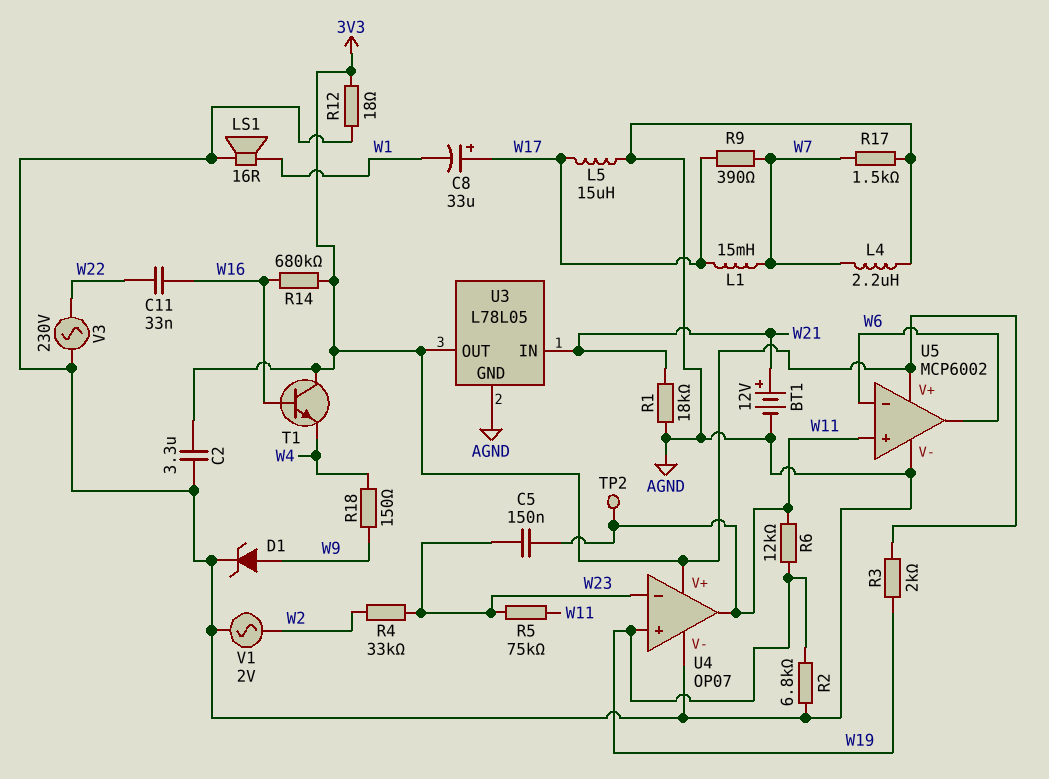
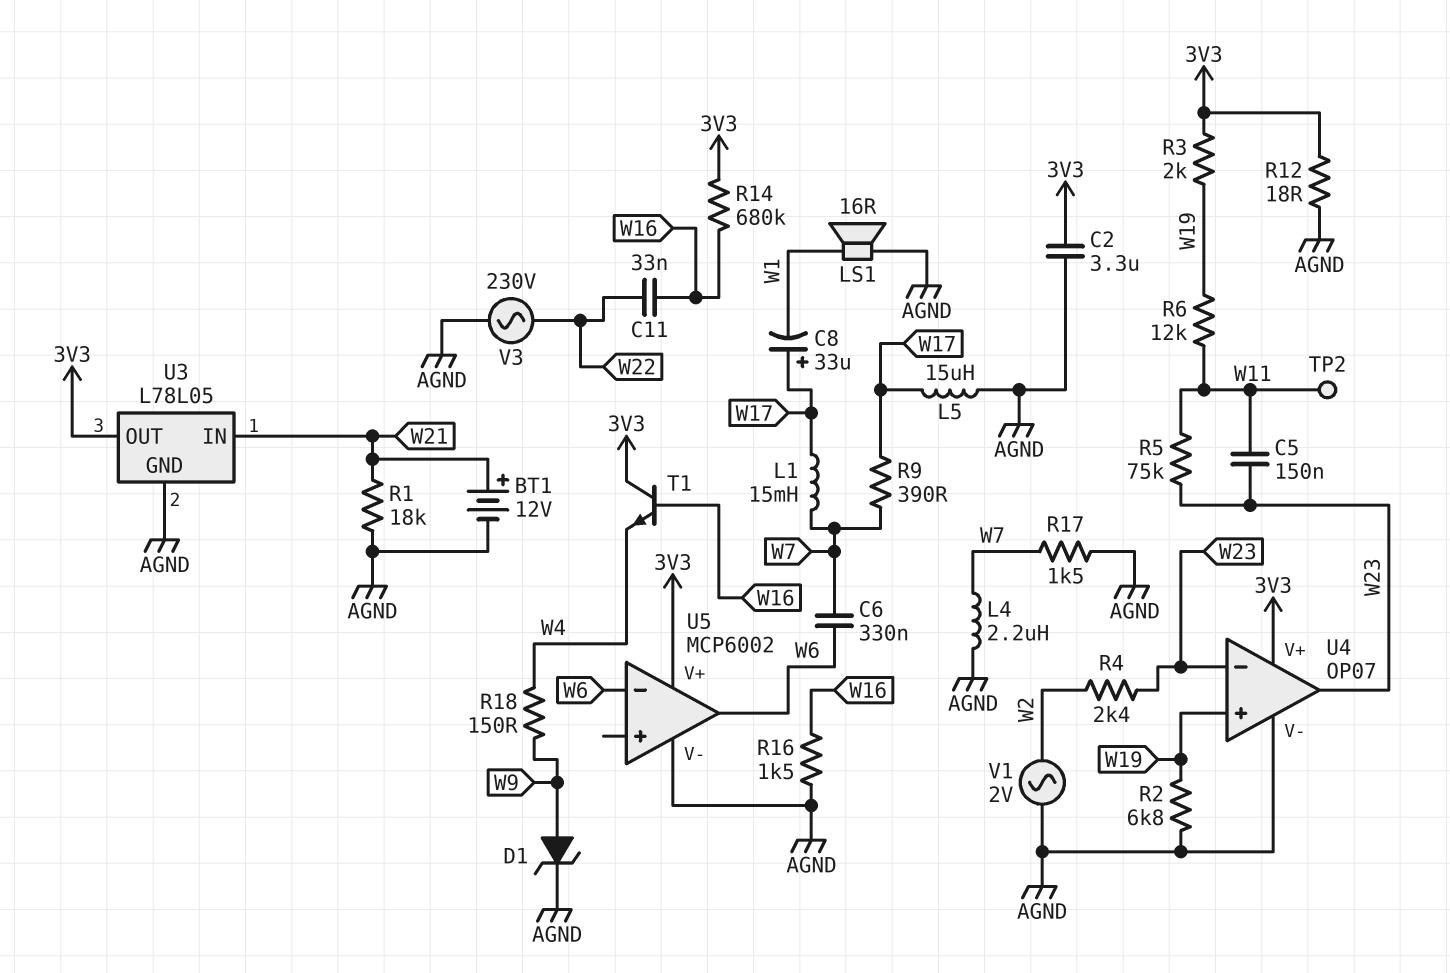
C6: none -> 330nF (W6, W7)
R4: 33k (W2, W23) -> 2.4k (W2, W23)
R16: none -> 1.5k (AGND, W16)
U4 pin out: W11 -> W23
U5 pin in+: W11 -> none

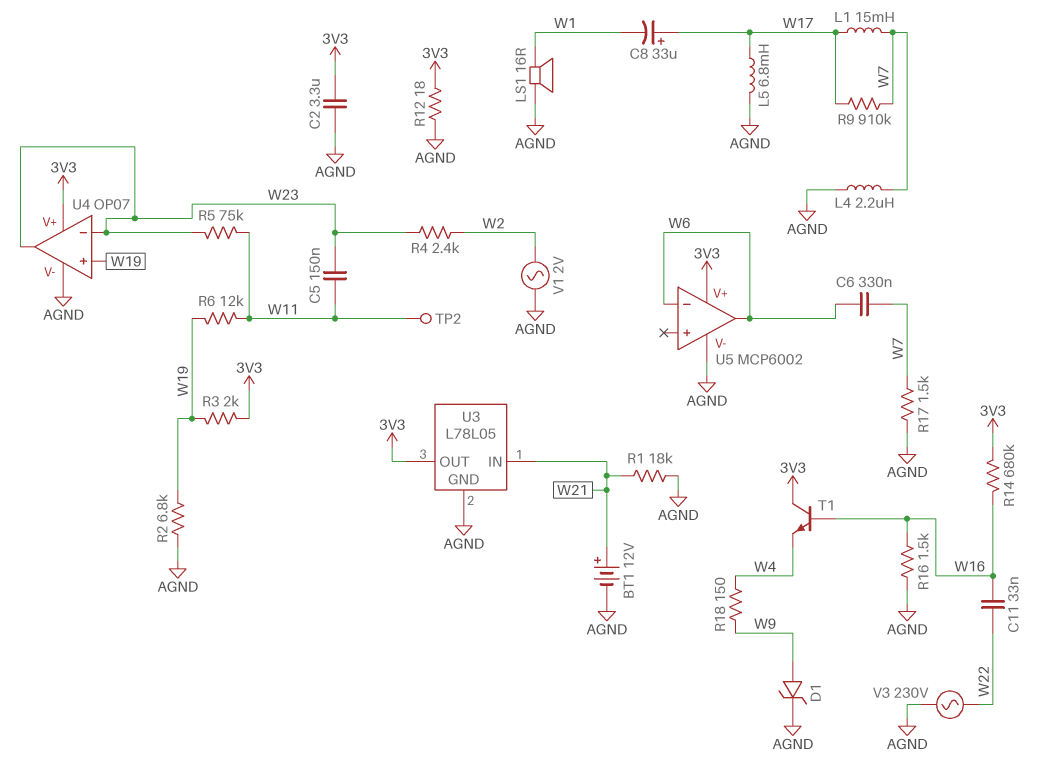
L5: 15uH (AGND, W17) -> 6.8mH (AGND, W17)
R9: 390 (W7, W17) -> 910k (W7, W17)

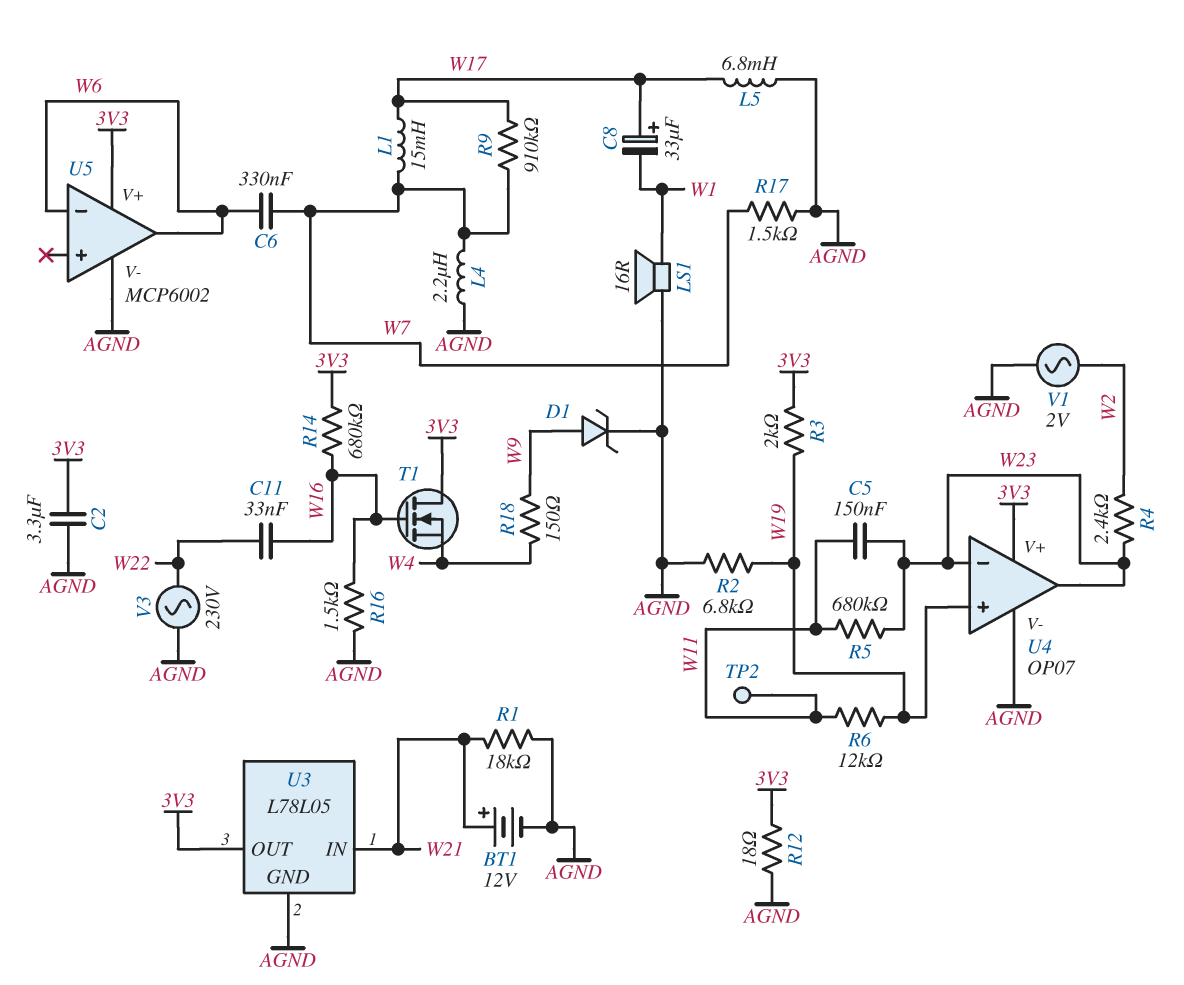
R5: 75k (W11, W23) -> 680k (W11, W23)
T1: NPN (B W16, C 3V3, E W4) -> NMOS (G W16, D 3V3, S W4)

